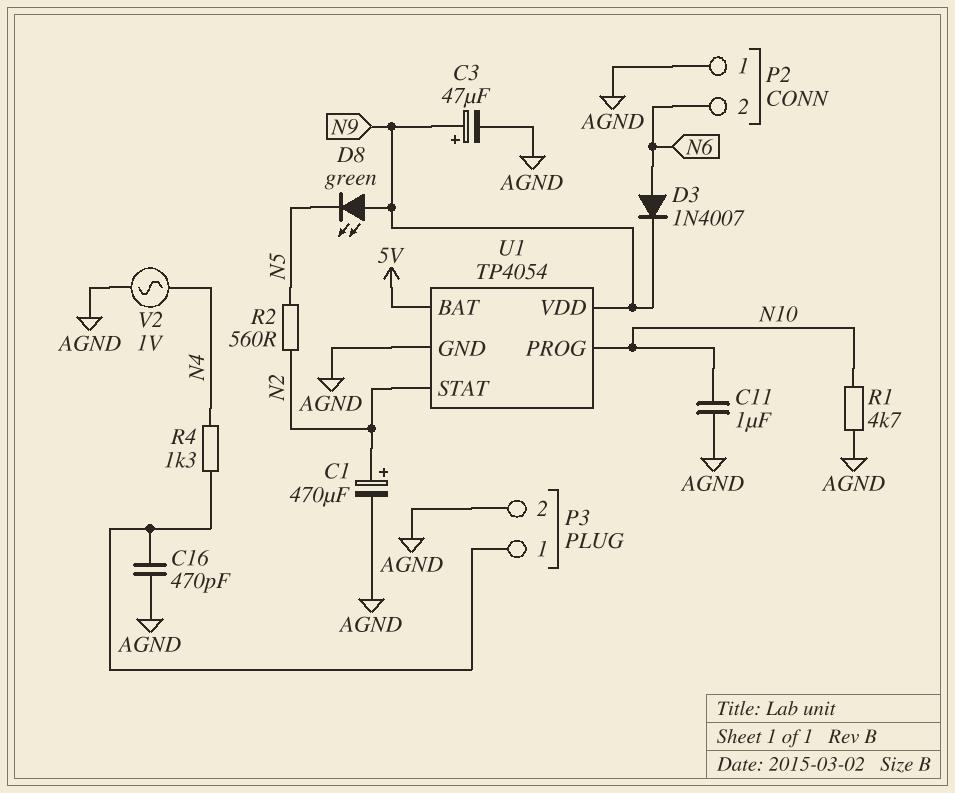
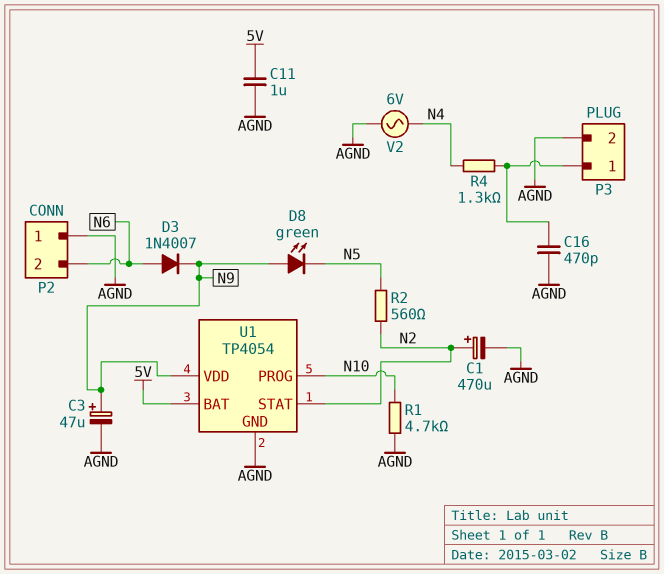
C11: 1uF (AGND, N10) -> 1uF (5V, AGND)
V2: AC 1V (AGND, N4) -> AC 6V (AGND, N4)

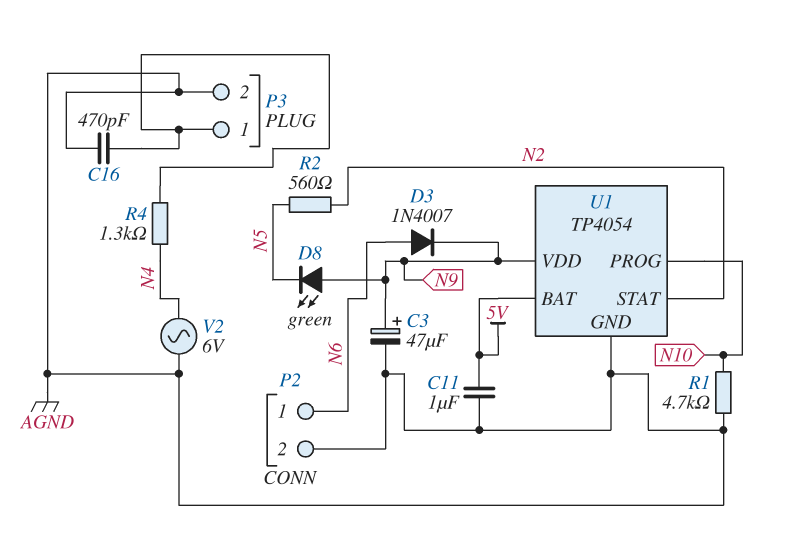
C1: 470uF (plus N2, minus AGND) -> none
P2 pin 1: AGND -> N6
P2 pin 2: N6 -> AGND

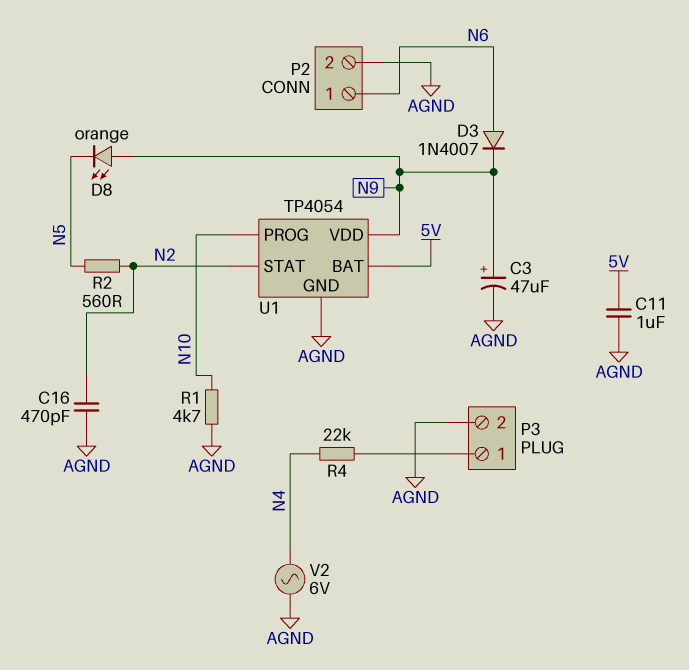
C16: 470pF (AGND, P3/1) -> 470pF (AGND, N2)
D8: LED green (A N9, K N5) -> LED orange (A N9, K N5)
R4: 1.3k (N4, P3/1) -> 22k (N4, P3/1)

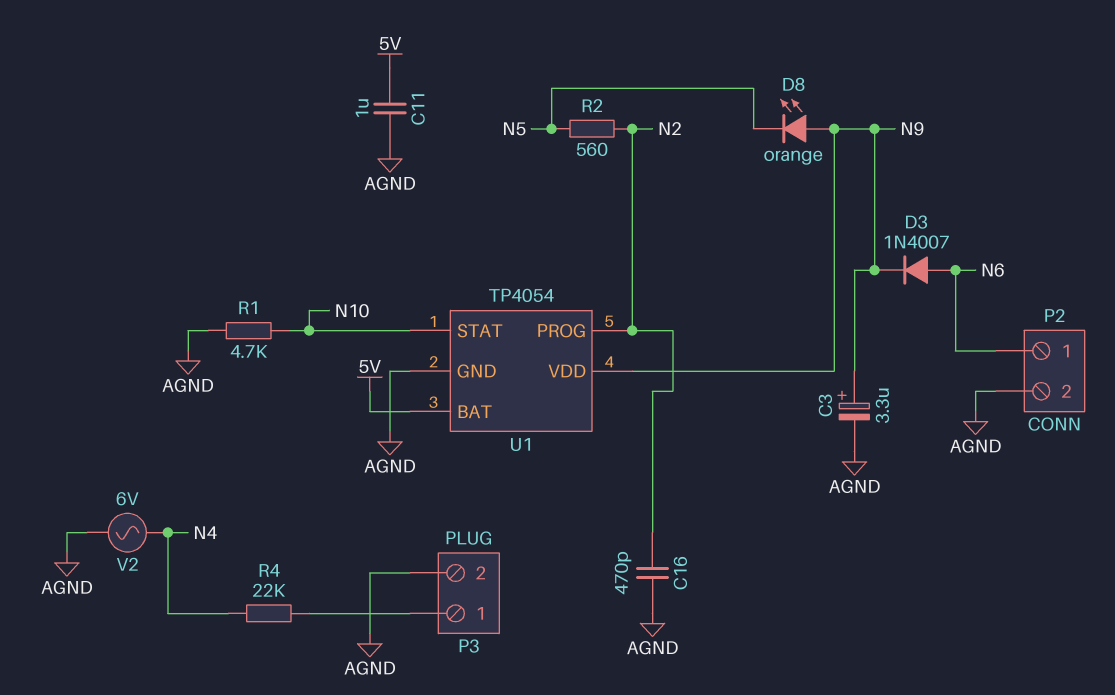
C3: 47uF (plus N9, minus AGND) -> 3.3uF (plus N9, minus AGND)
U1 pin PROG: N10 -> N2
U1 pin STAT: N2 -> N10

